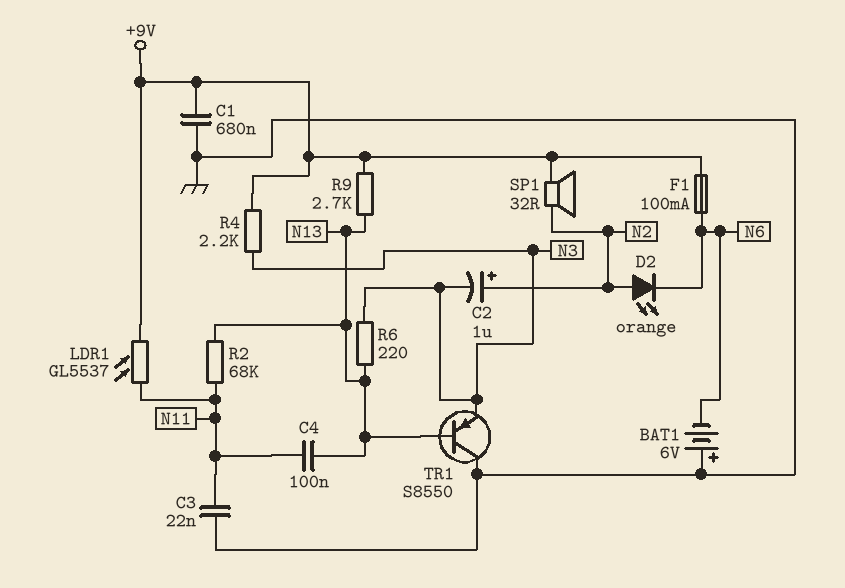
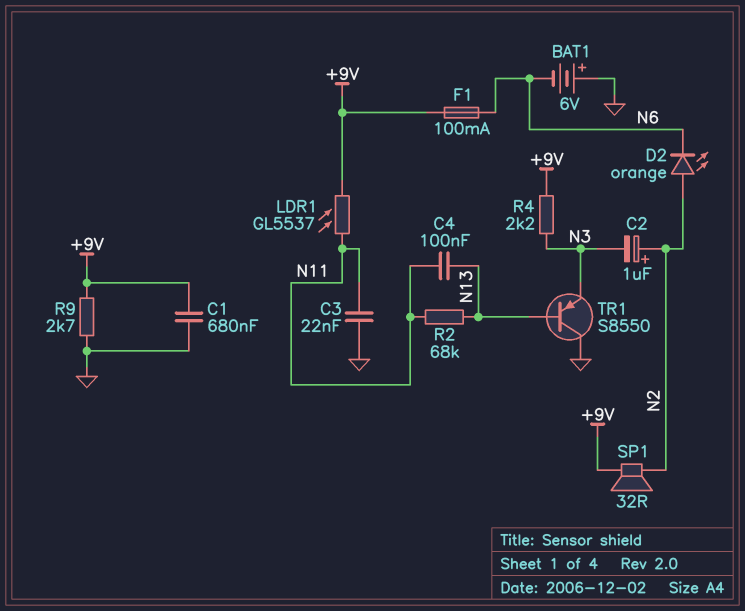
R6: 220 (N3, N13) -> none
R9: 2.7k (+9V, N13) -> 2.7k (+9V, GND)

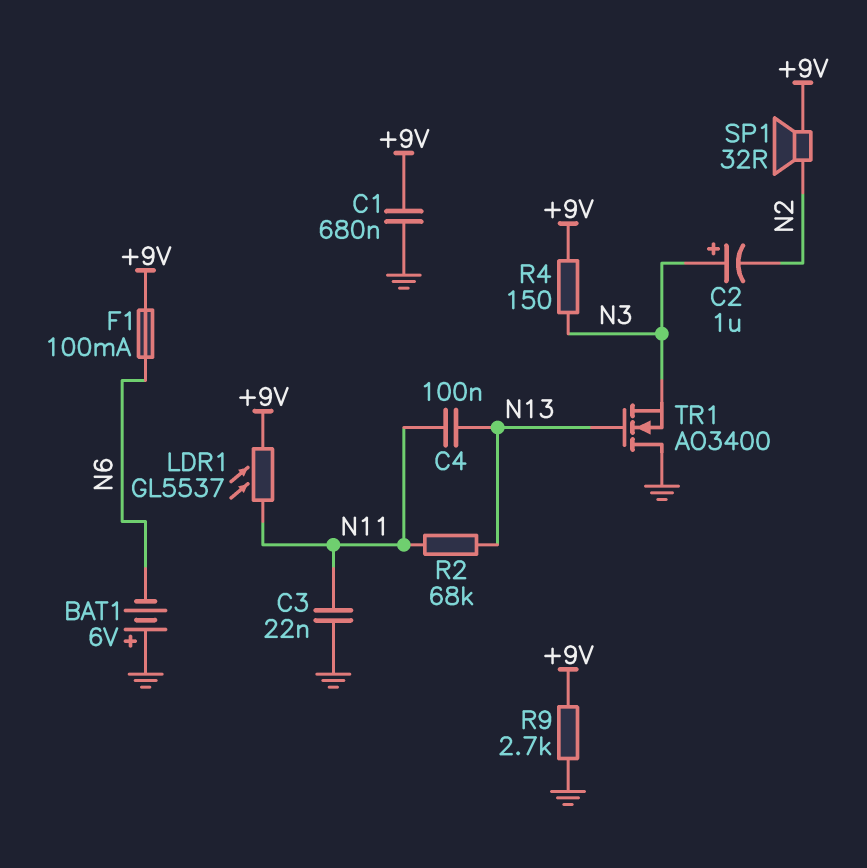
C2: 1uF (plus N2, minus N3) -> 1uF (plus N3, minus N2)
D2: LED orange (A N2, K N6) -> none
R4: 2.2k (+9V, N3) -> 150 (+9V, N3)
TR1: PNP S8550 (B N13, C GND, E N3) -> NMOS AO3400 (G N13, D GND, S N3)

